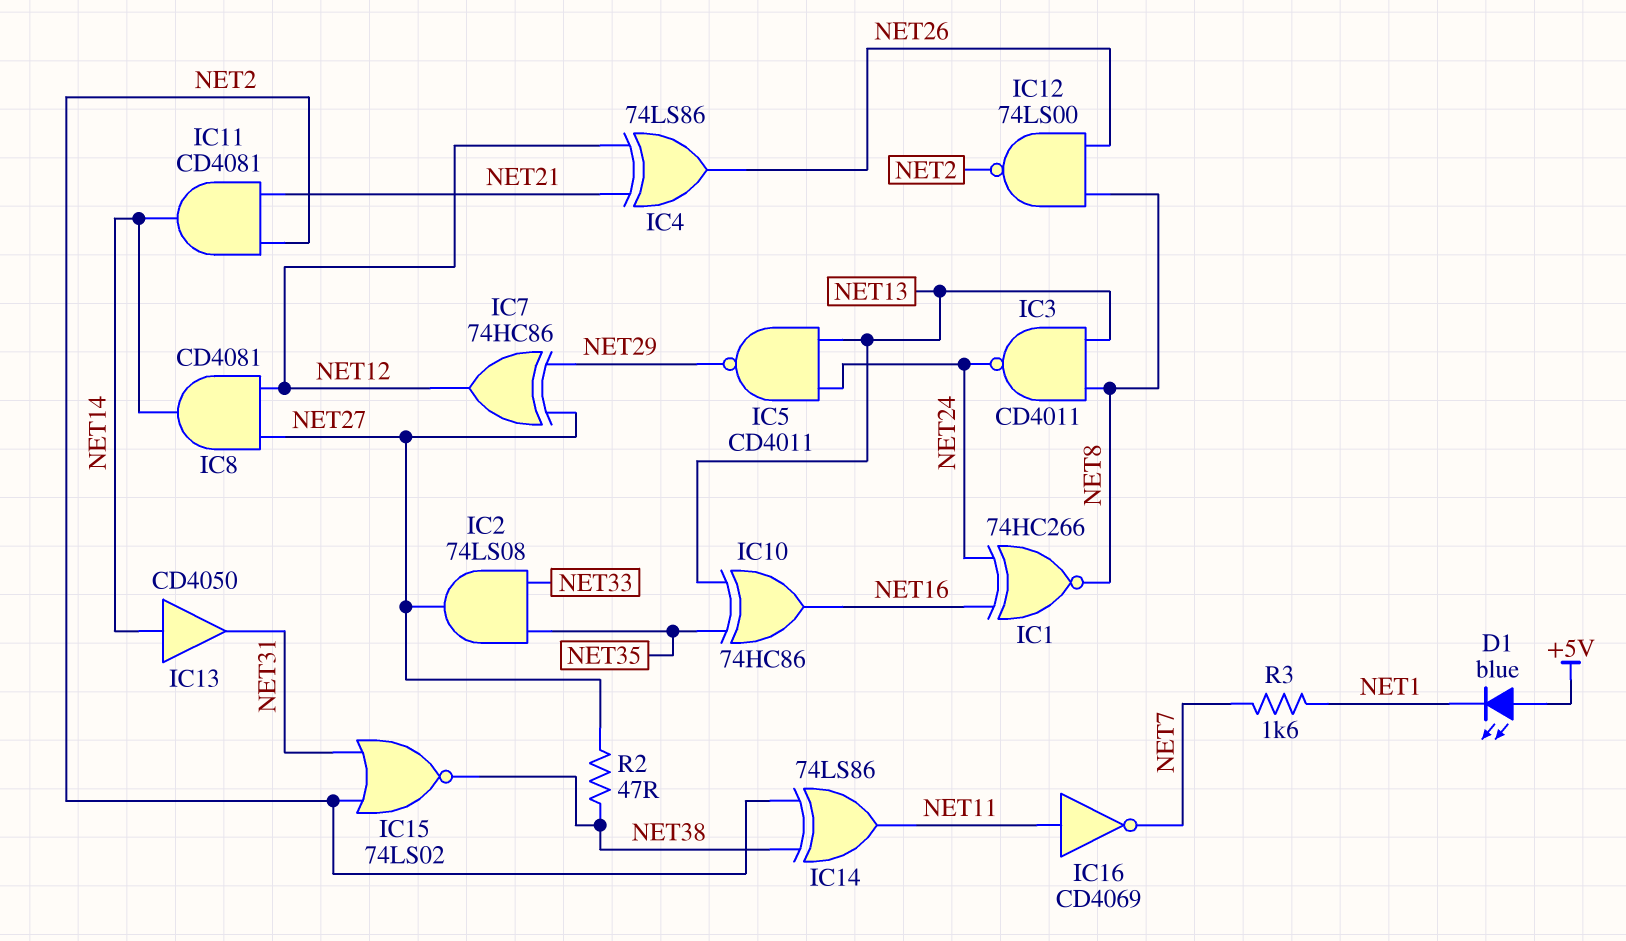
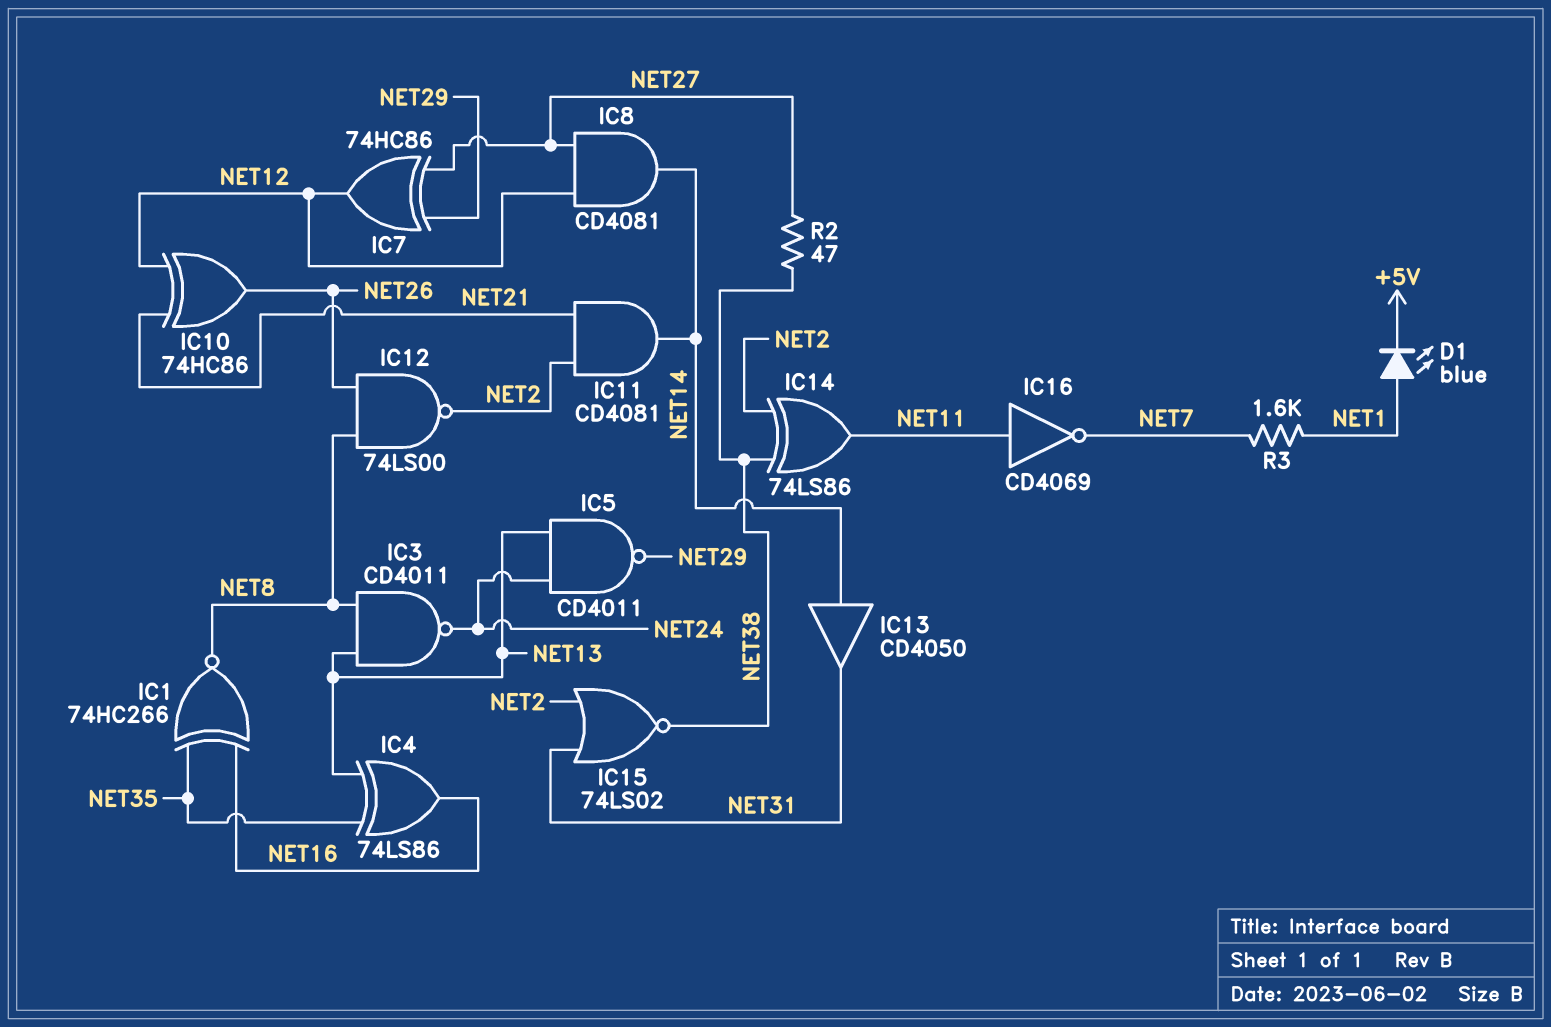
D1: LED blue (A +5V, K NET1) -> LED blue (A NET1, K +5V)
IC1: XNOR 74HC266 (in NET16, in NET24, out NET8) -> XNOR 74HC266 (in NET16, in NET35, out NET8)
IC2: AND 74LS08 (in NET33, in NET35, out NET27) -> none
IC4: XOR 74LS86 (in NET12, in NET21, out NET26) -> XOR 74LS86 (in NET13, in NET35, out NET16)
IC10: XOR 74HC86 (in NET13, in NET35, out NET16) -> XOR 74HC86 (in NET12, in NET21, out NET26)

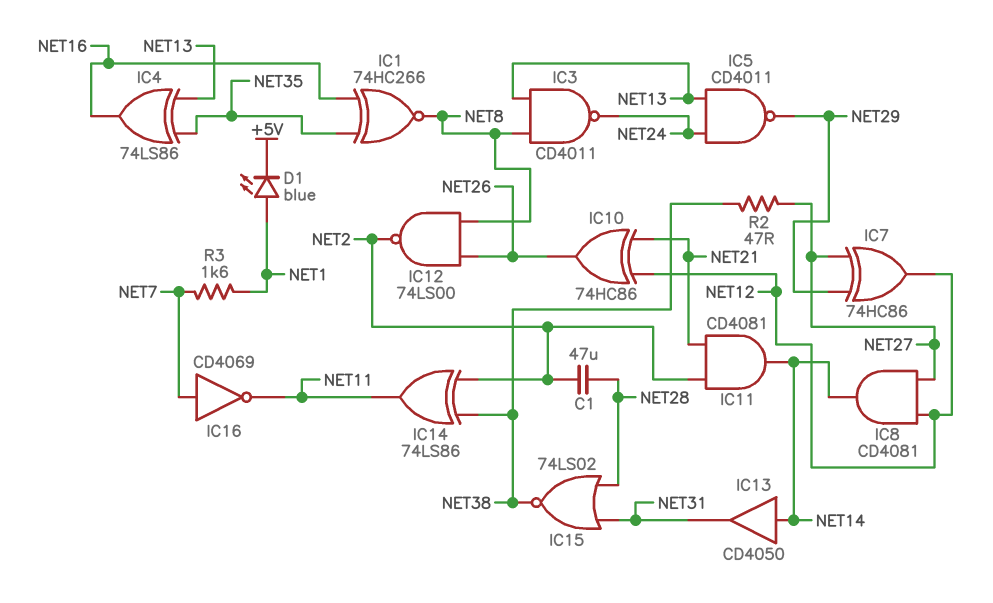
C1: none -> 47uF (NET2, NET28)
IC15: NOR 74LS02 (in NET2, in NET31, out NET38) -> NOR 74LS02 (in NET28, in NET31, out NET38)
IC16: NOT CD4069 (in NET11, out NET7) -> NOT CD4069 (in NET7, out NET11)

